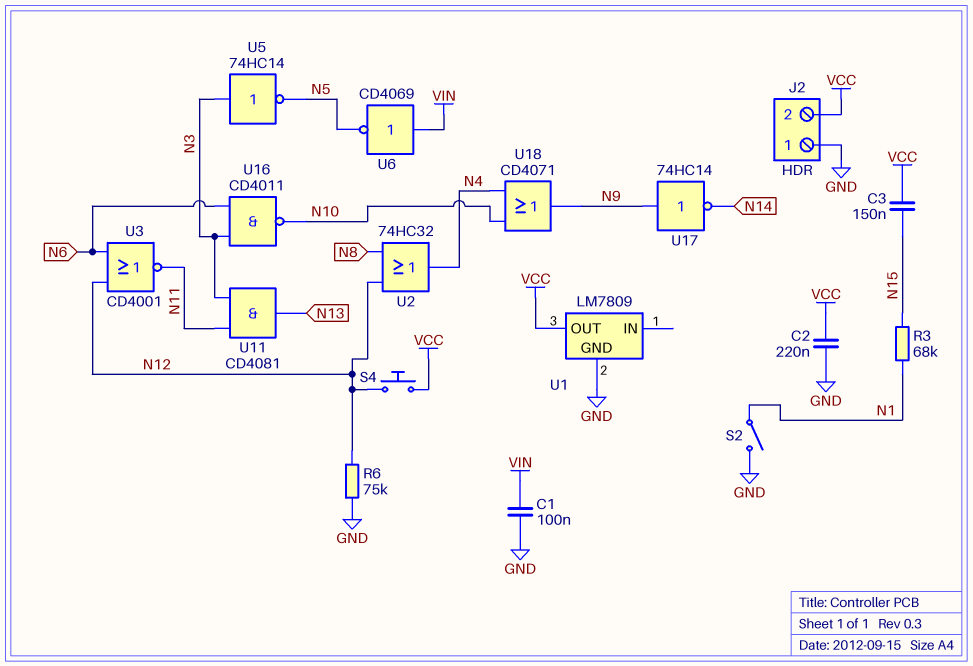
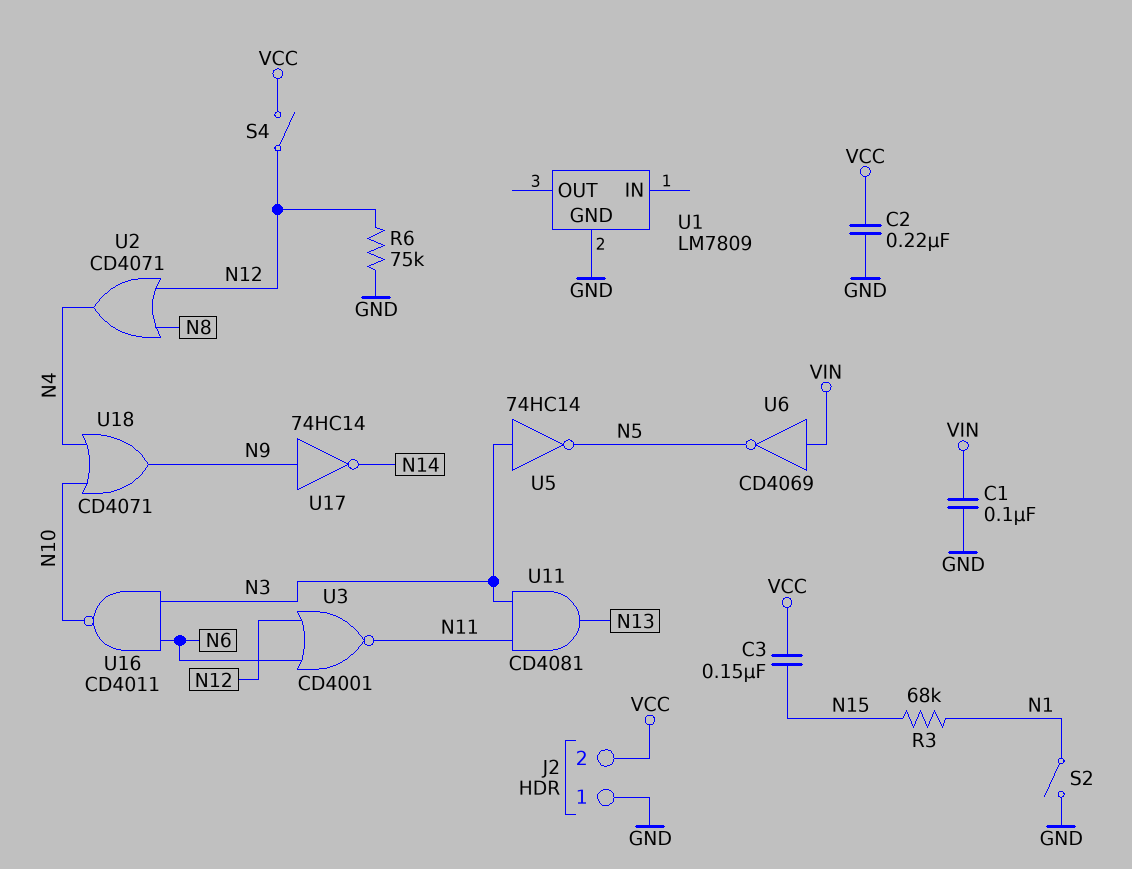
S4: button (N12, VCC) -> switch (N12, VCC)
U1 pin OUT: VCC -> none
U2: OR 74HC32 (in N8, in N12, out N4) -> OR CD4071 (in N8, in N12, out N4)

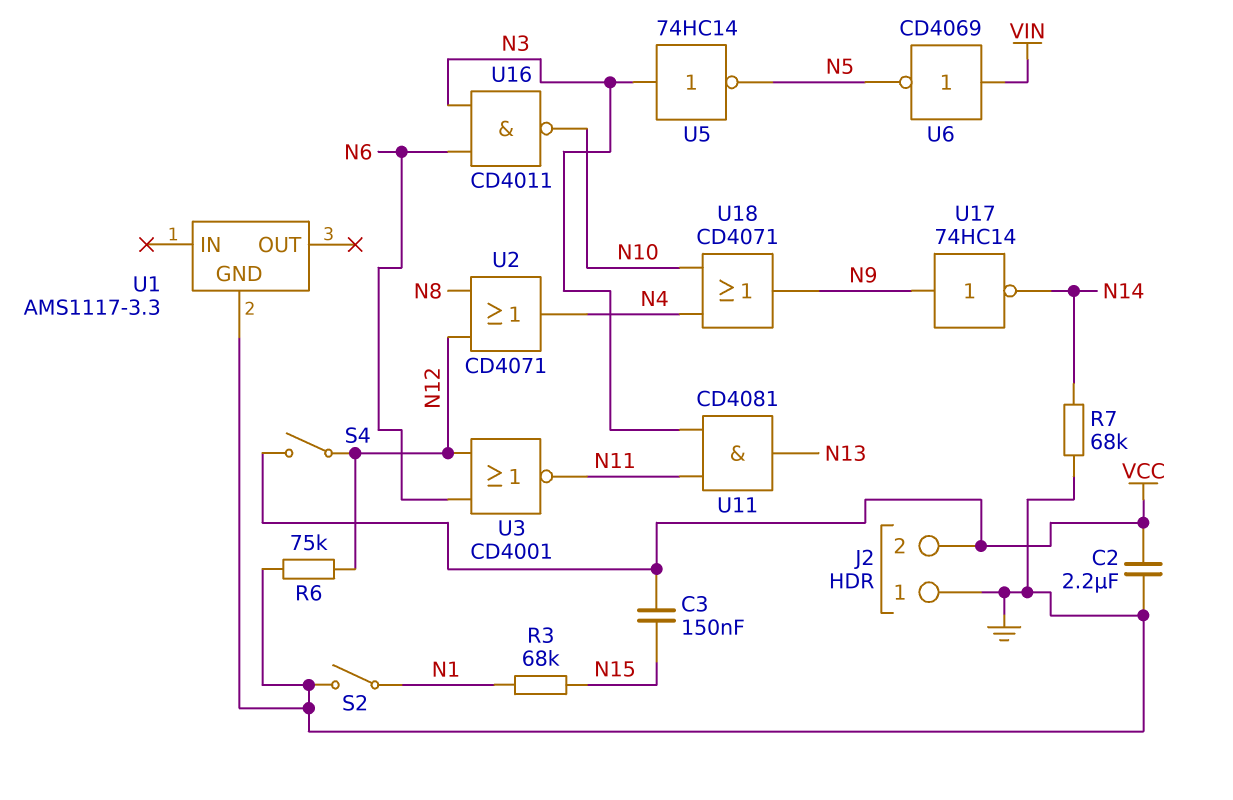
C1: 100nF (GND, VIN) -> none
C2: 220nF (GND, VCC) -> 2.2uF (GND, VCC)
R7: none -> 68k (GND, N14)
U1: LM7809 -> AMS1117-3.3

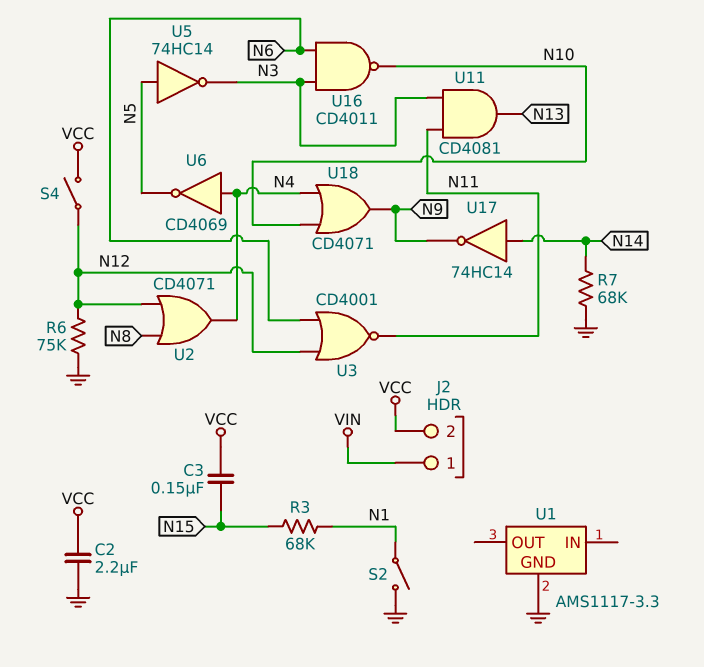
J2 pin 1: GND -> VIN
U5: NOT 74HC14 (in N3, out N5) -> NOT 74HC14 (in N5, out N3)
U6: NOT CD4069 (in VIN, out N5) -> NOT CD4069 (in N4, out N5)
U17: NOT 74HC14 (in N9, out N14) -> NOT 74HC14 (in N14, out N9)

